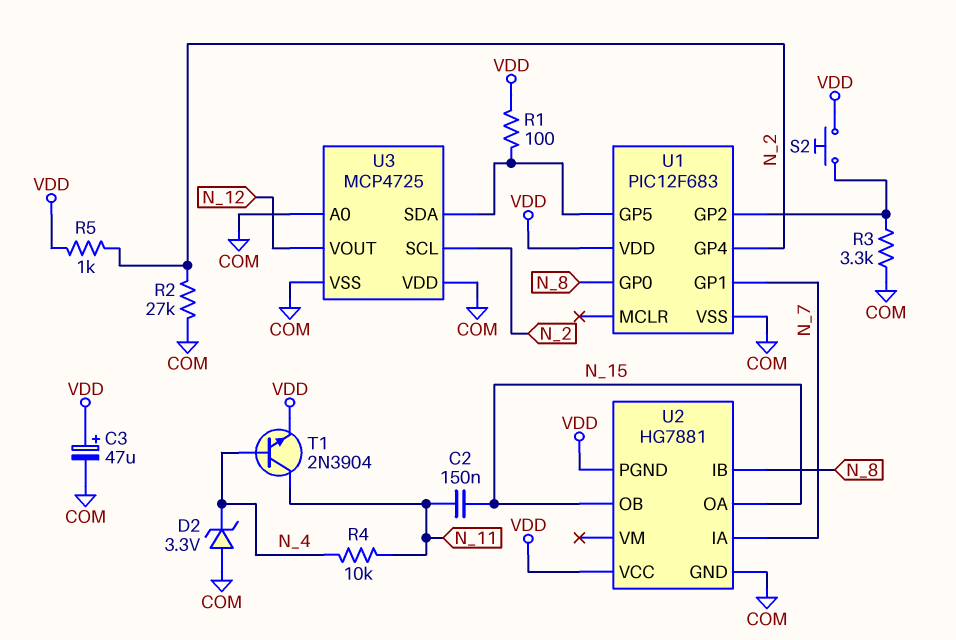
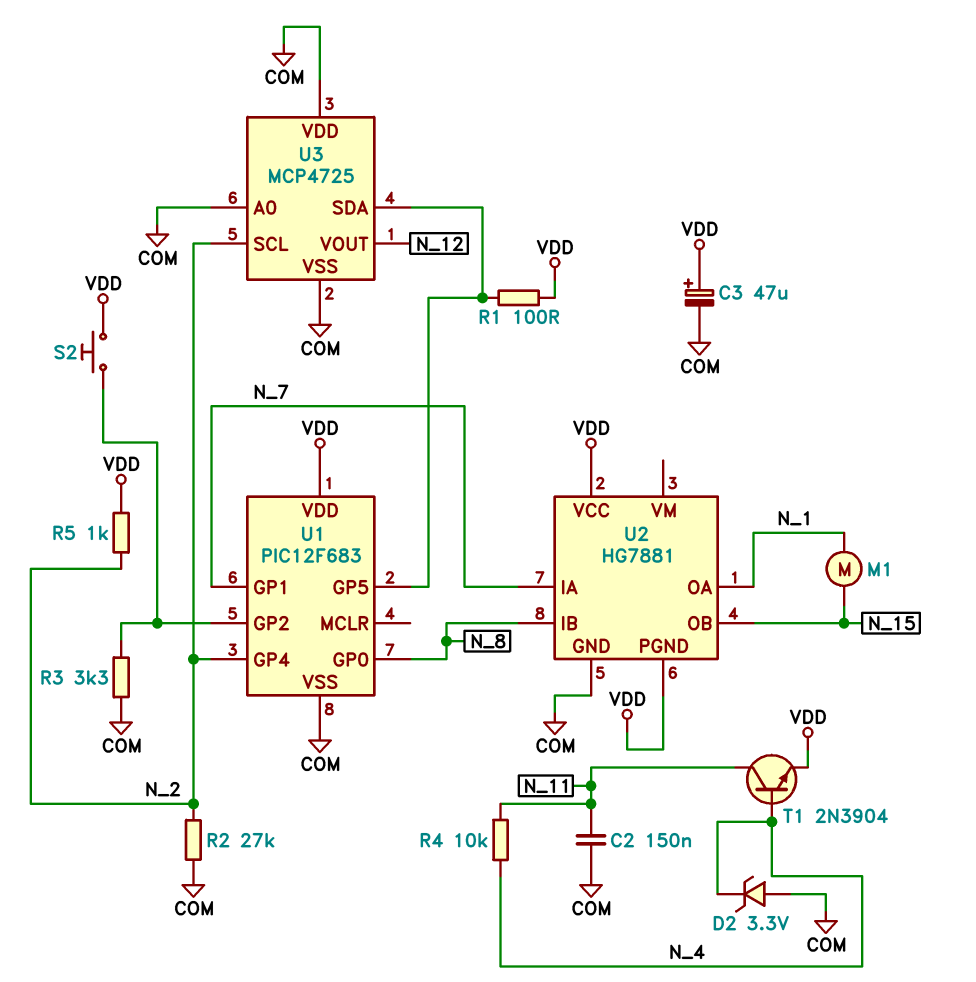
C2: 150nF (N_11, N_15) -> 150nF (COM, N_11)
M1: none -> motor (N_1, N_15)
U2 pin OA: N_15 -> N_1

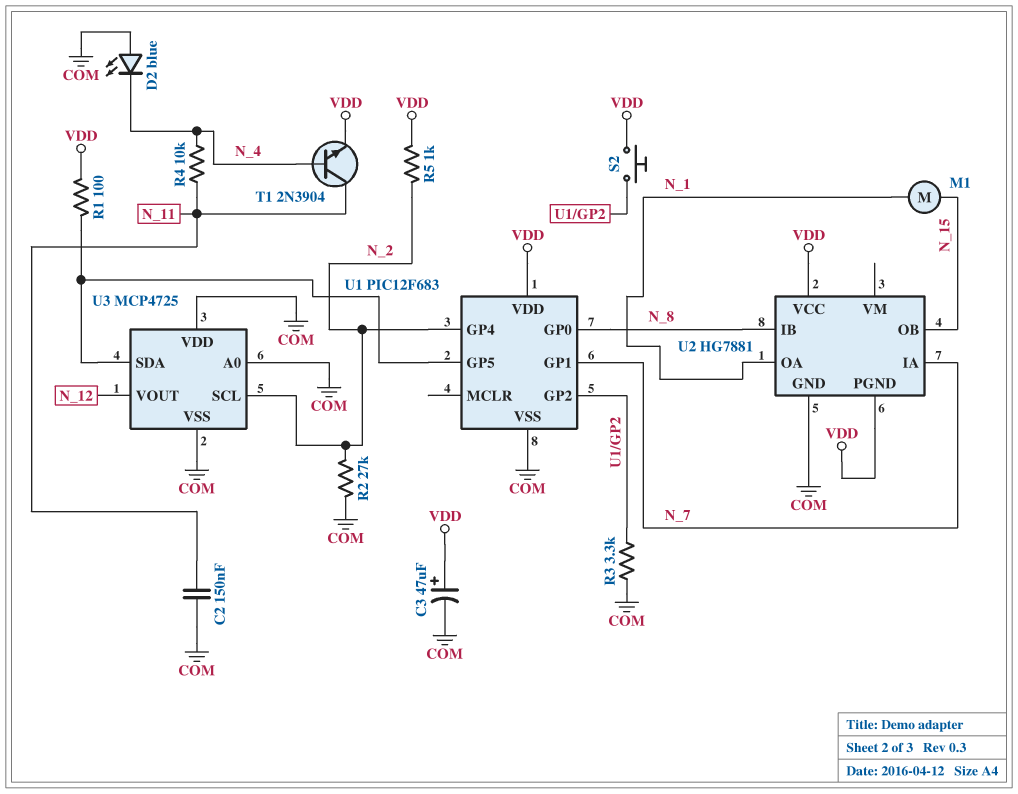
D2: zener 3.3V (A COM, K N_4) -> LED blue (A COM, K N_4)

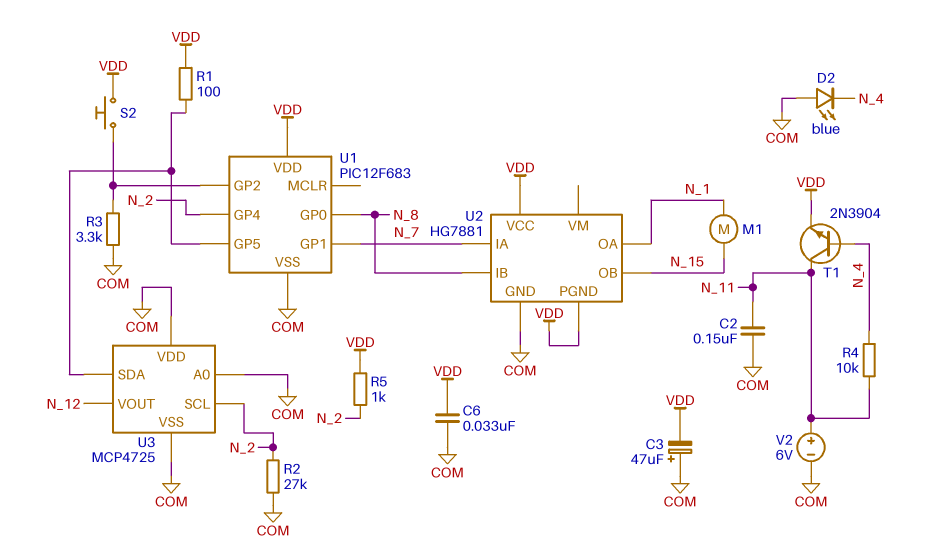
C3: 47uF (plus VDD, minus COM) -> 47uF (plus COM, minus VDD)
C6: none -> 33nF (COM, VDD)
V2: none -> 6V (plus N_11, minus COM)

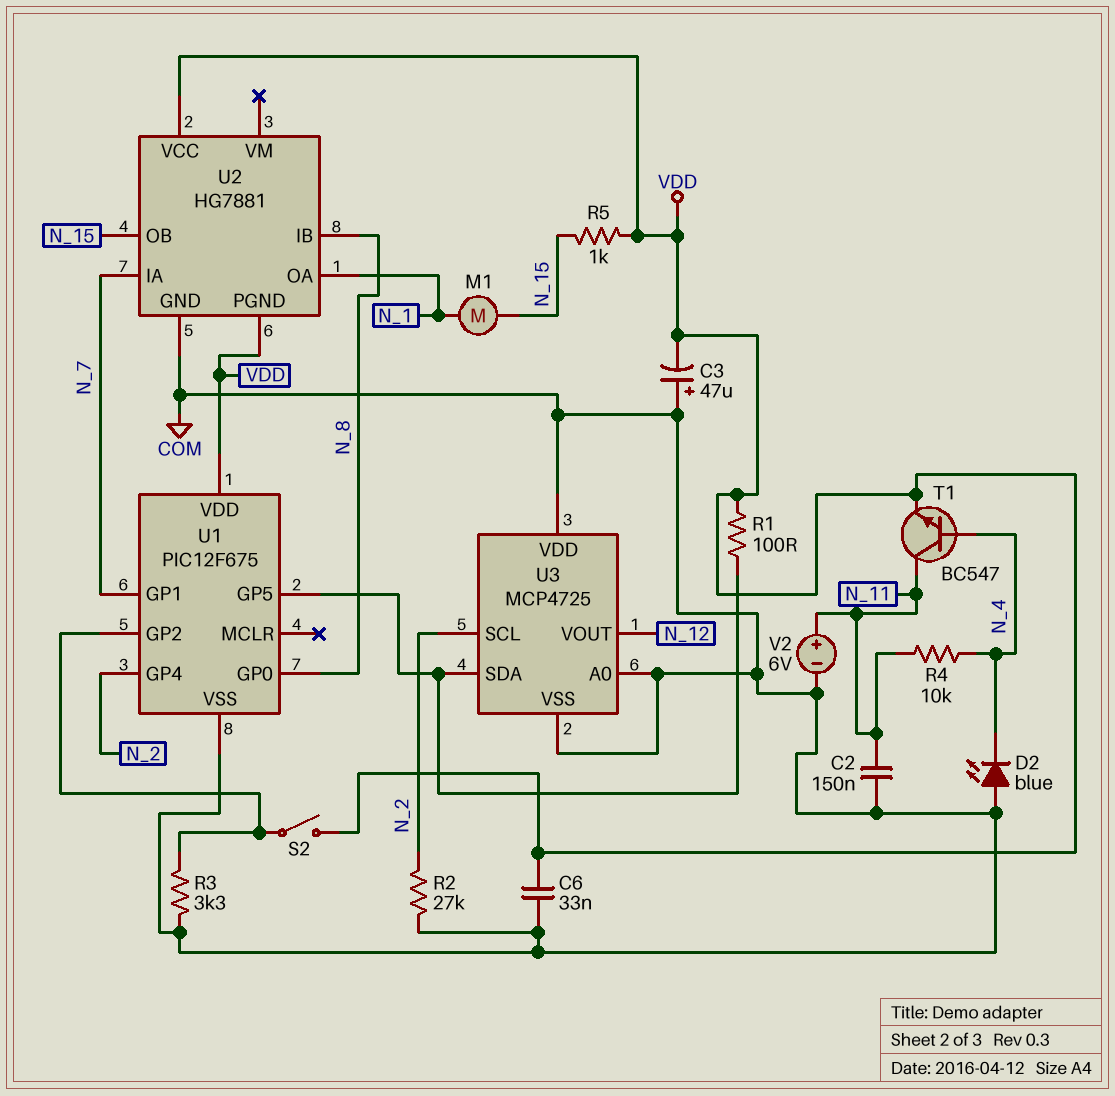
R5: 1k (N_2, VDD) -> 1k (N_15, VDD)
S2: button (U1/GP2, VDD) -> switch (U1/GP2, VDD)
T1: NPN 2N3904 (B N_4, C N_11, E VDD) -> NPN BC547 (B N_4, C N_11, E VDD)
U1: PIC12F683 -> PIC12F675

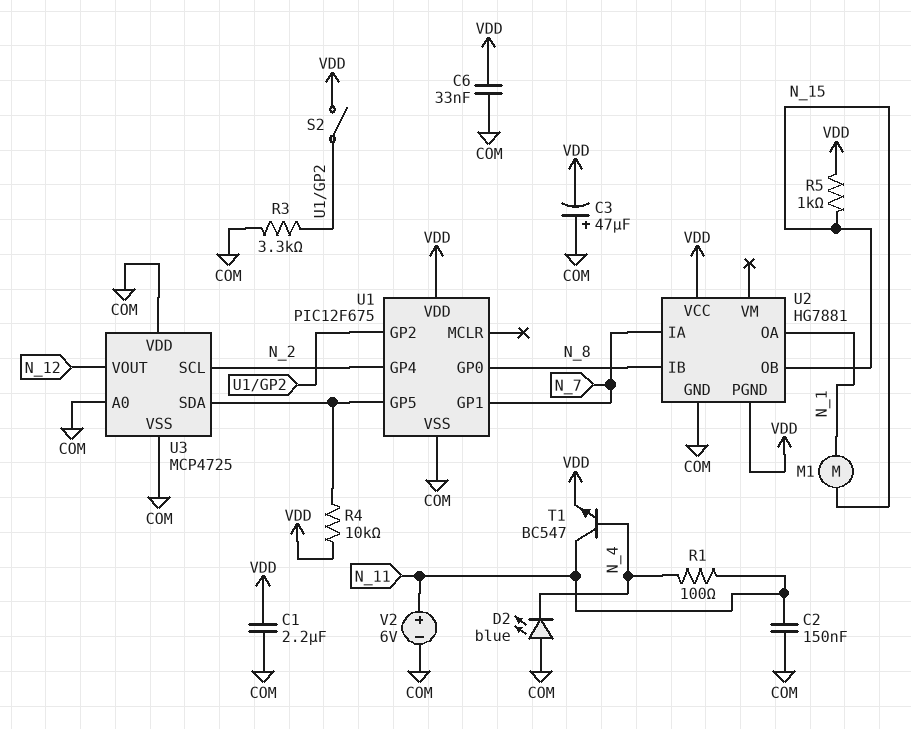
C1: none -> 2.2uF (COM, VDD)
R1: 100 (U1/GP5, VDD) -> 100 (N_4, N_11)
R2: 27k (COM, N_2) -> none
R4: 10k (N_4, N_11) -> 10k (U1/GP5, VDD)

